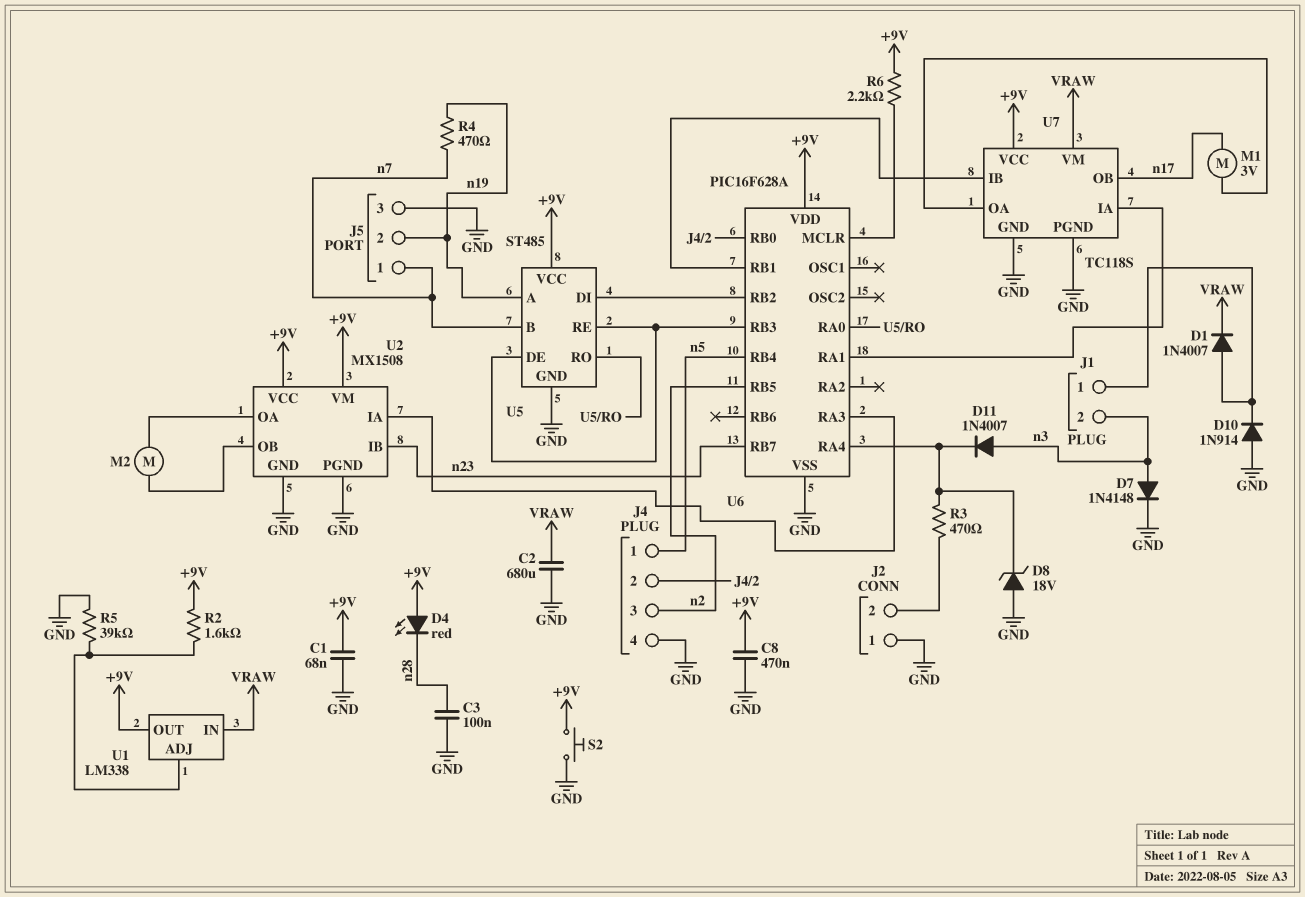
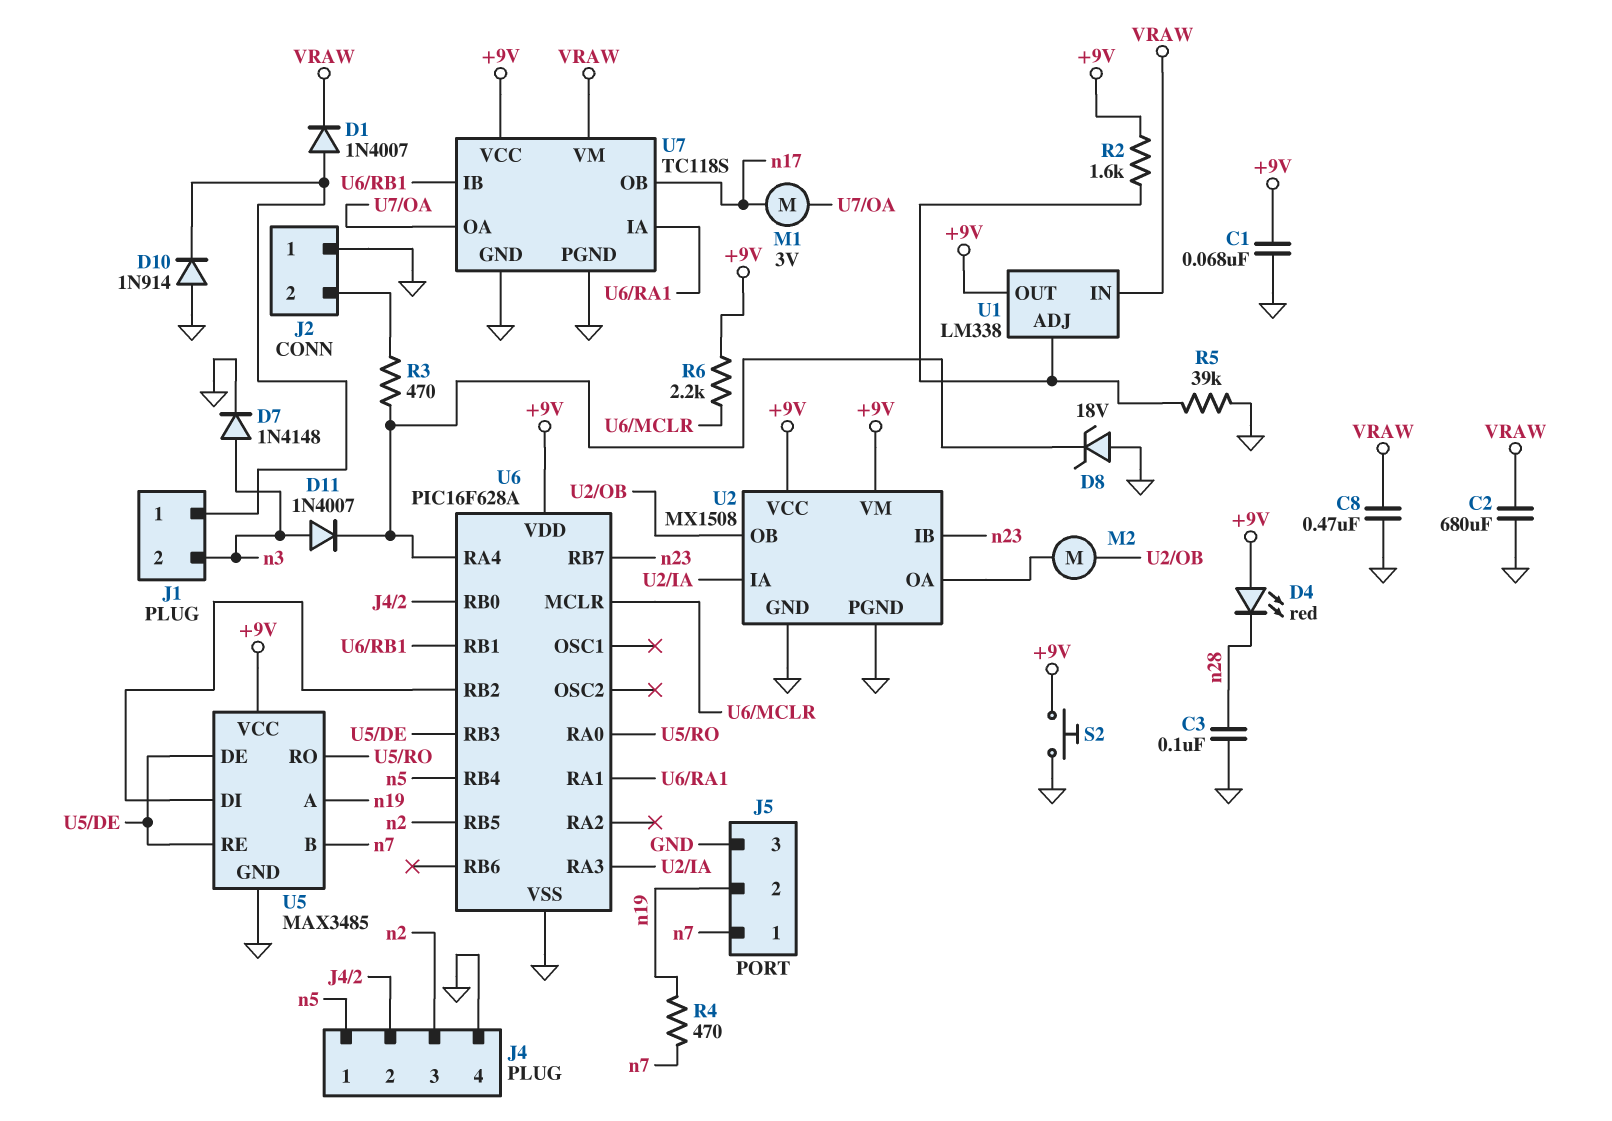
C8: 470nF (+9V, GND) -> 470nF (GND, VRAW)
U5: ST485 -> MAX3485

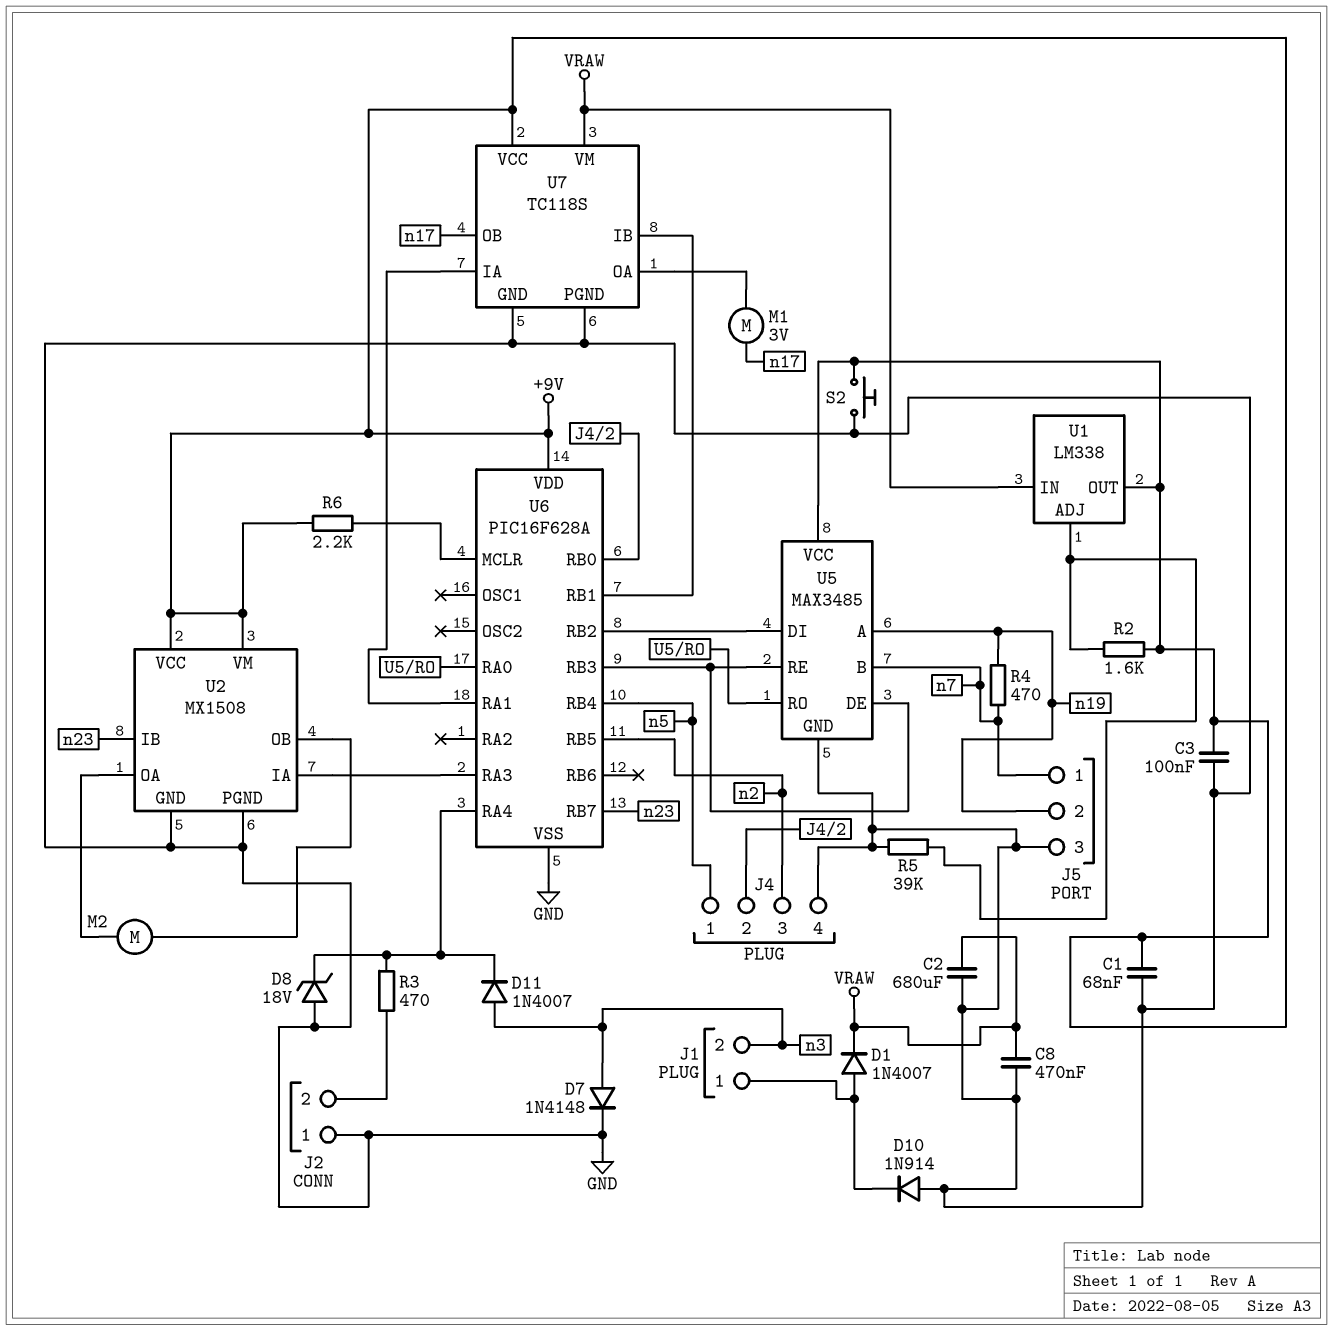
C3: 100nF (GND, n28) -> 100nF (+9V, GND)
D4: LED red (A +9V, K n28) -> none

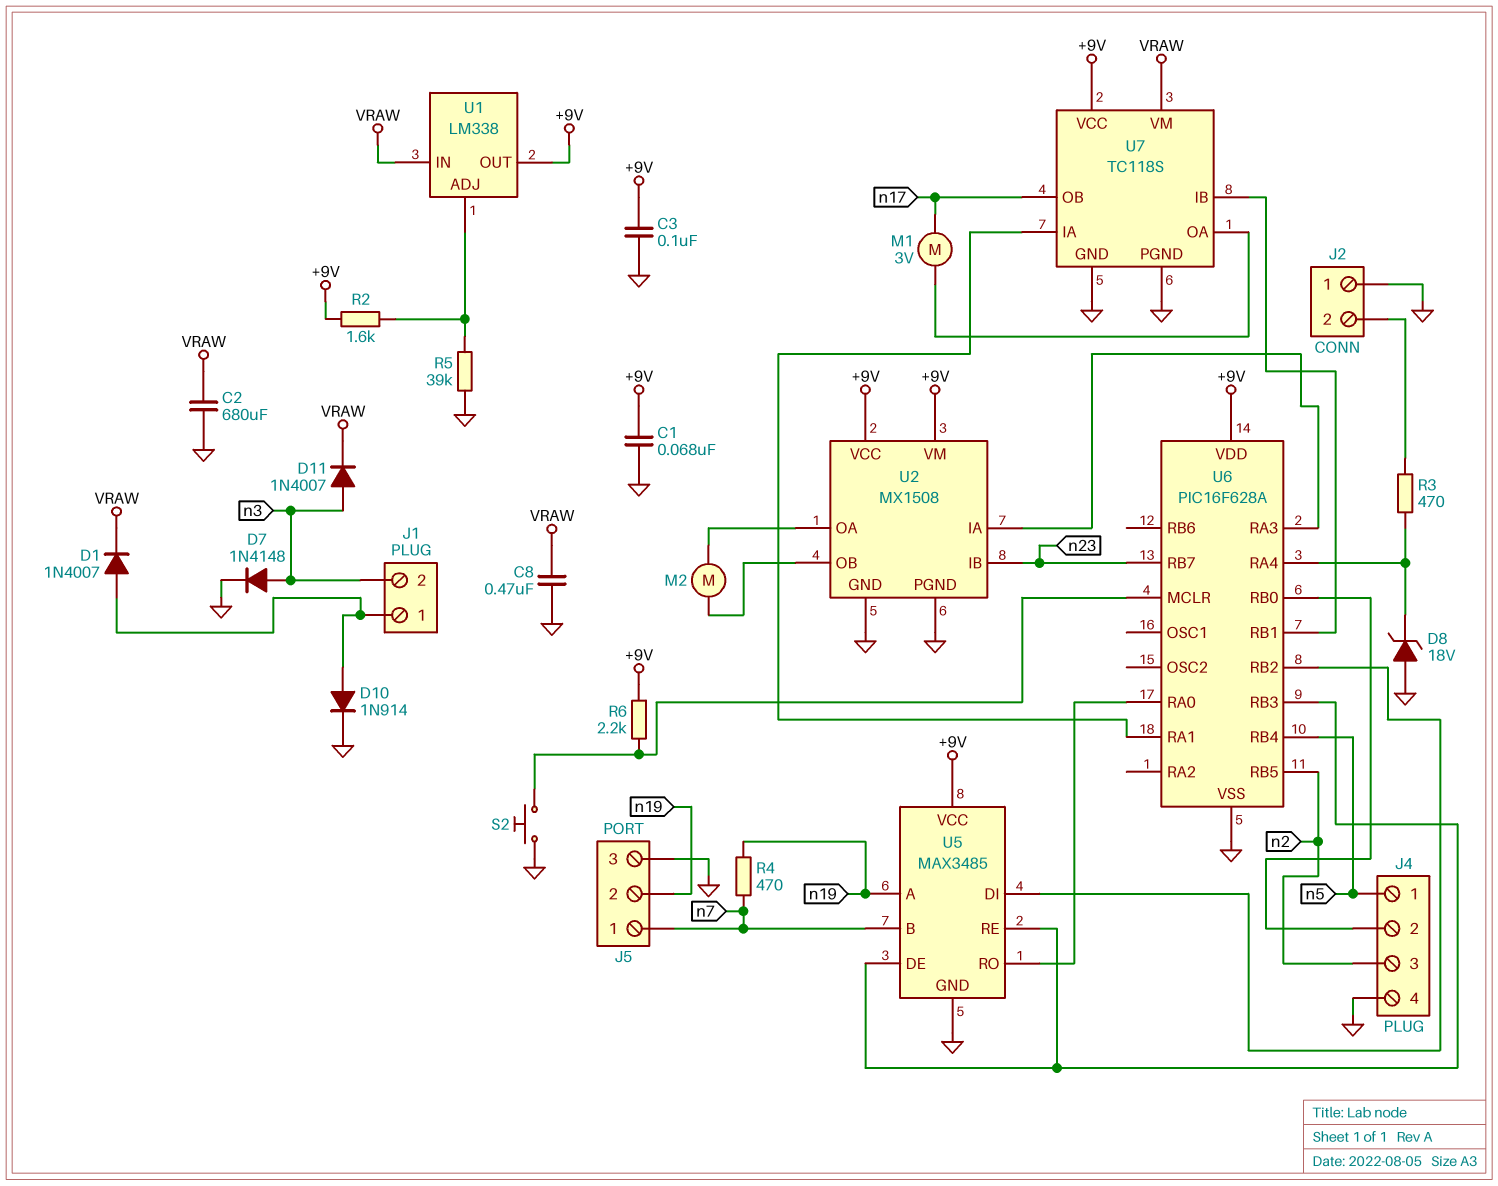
D10: diode 1N914 (A GND, K J1/1) -> diode 1N914 (A J1/1, K GND)
D11: diode 1N4007 (A n3, K U6/RA4) -> diode 1N4007 (A n3, K VRAW)
S2: button (+9V, GND) -> button (GND, U6/MCLR)

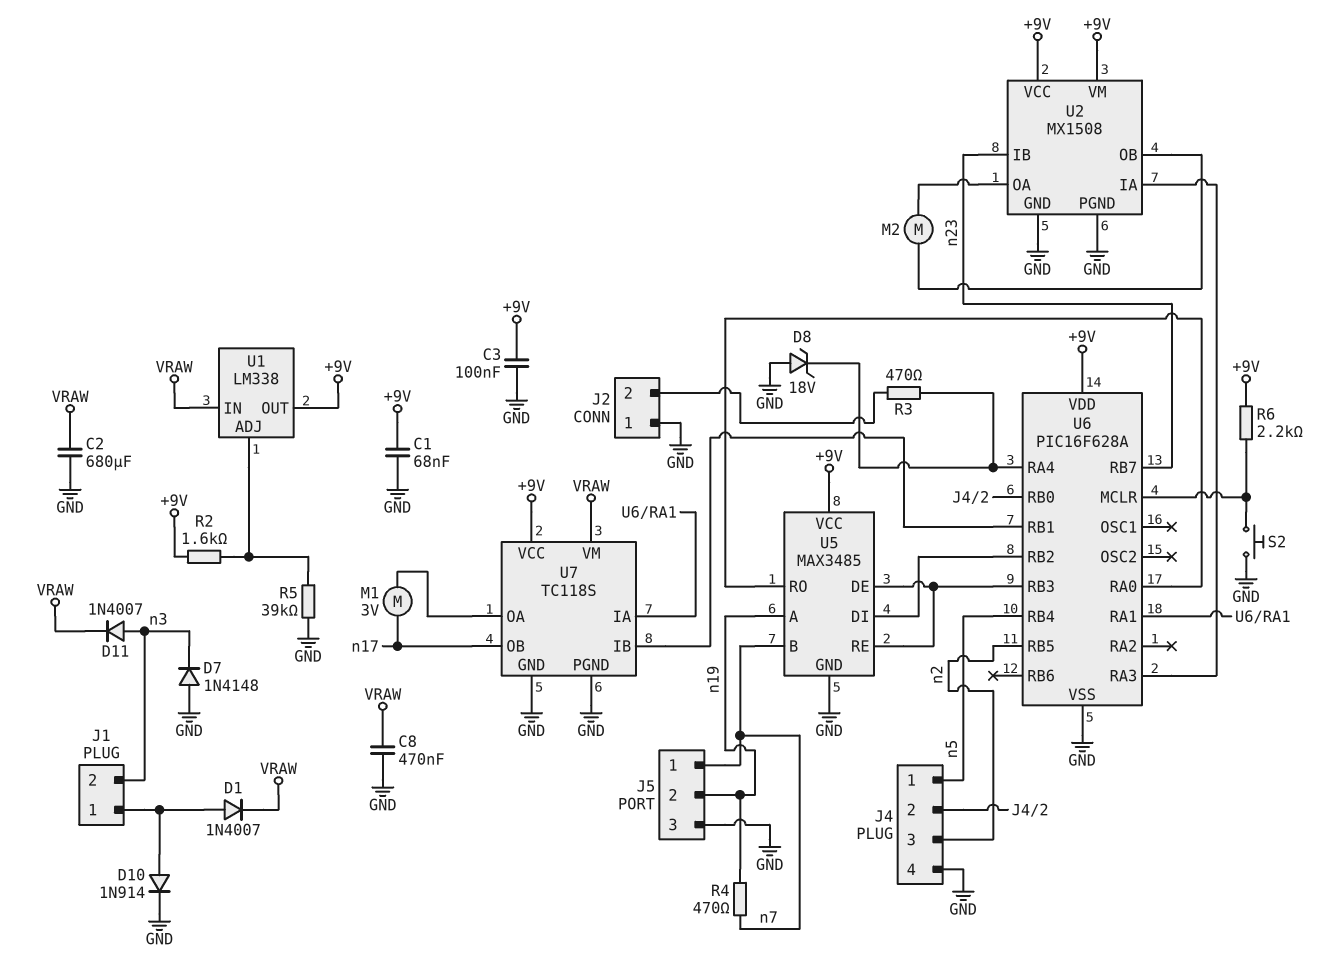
D7: diode 1N4148 (A n3, K GND) -> diode 1N4148 (A GND, K n3)

